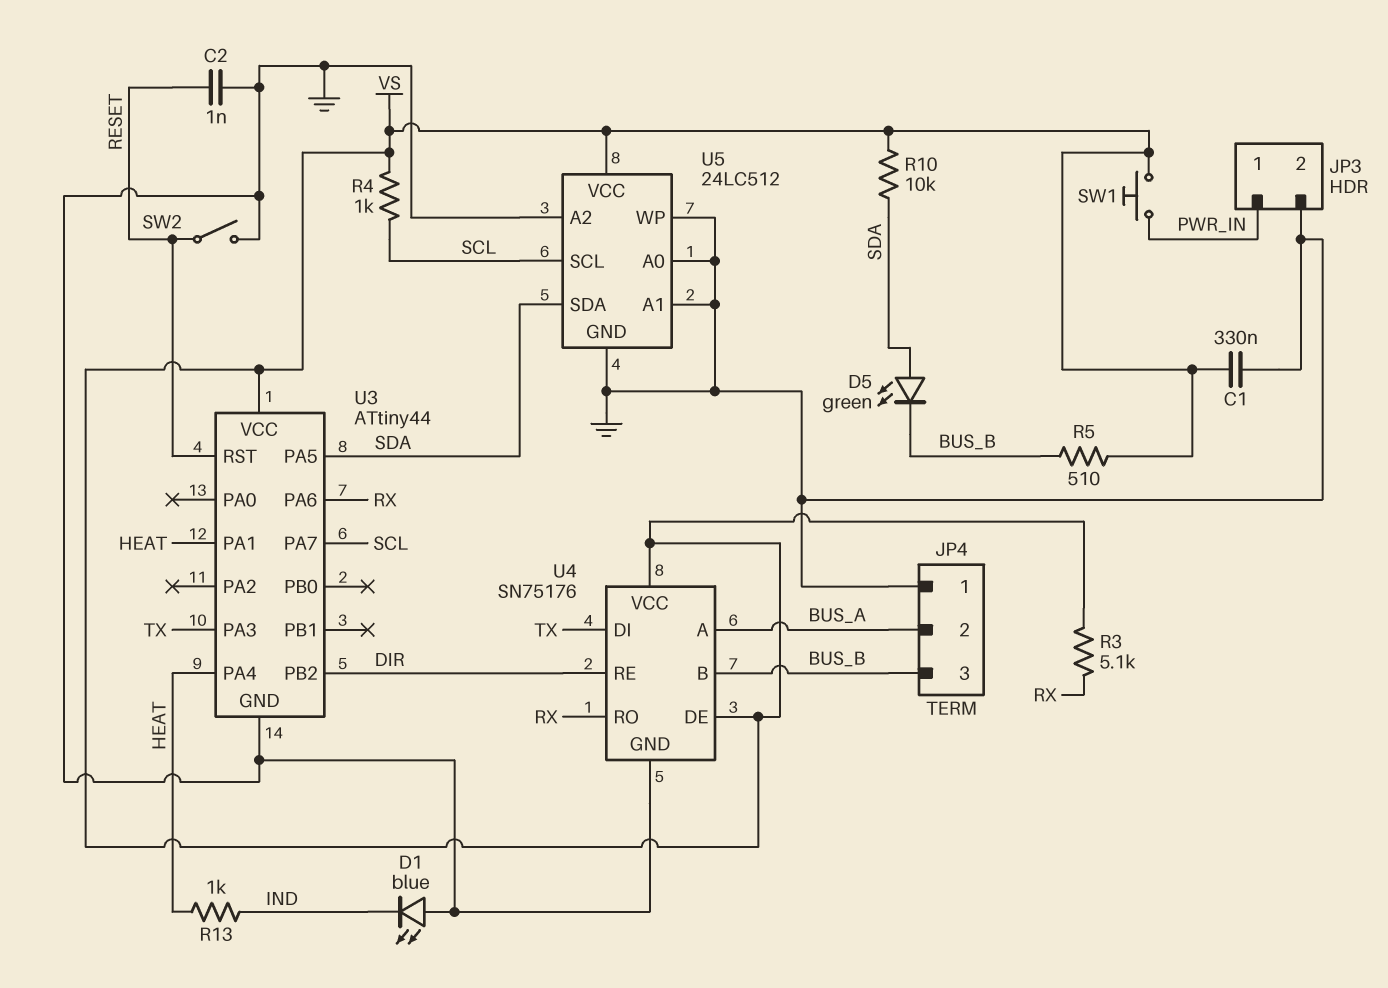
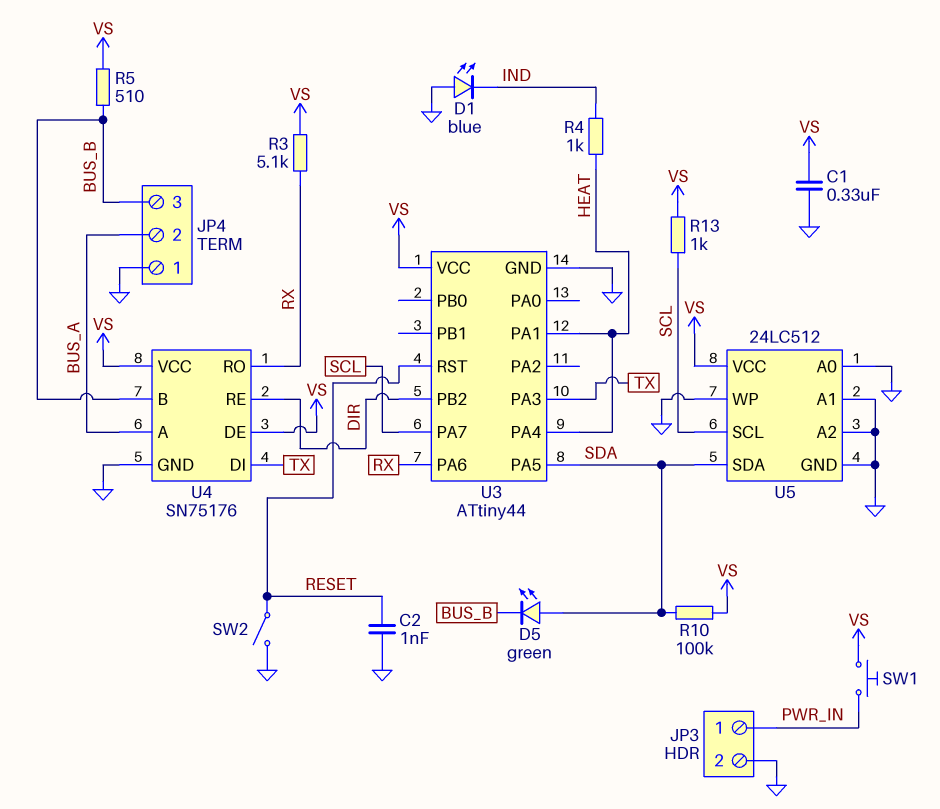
R4: 1k (SCL, VS) -> 1k (HEAT, IND)
R10: 10k (SDA, VS) -> 100k (SDA, VS)
R13: 1k (HEAT, IND) -> 1k (SCL, VS)

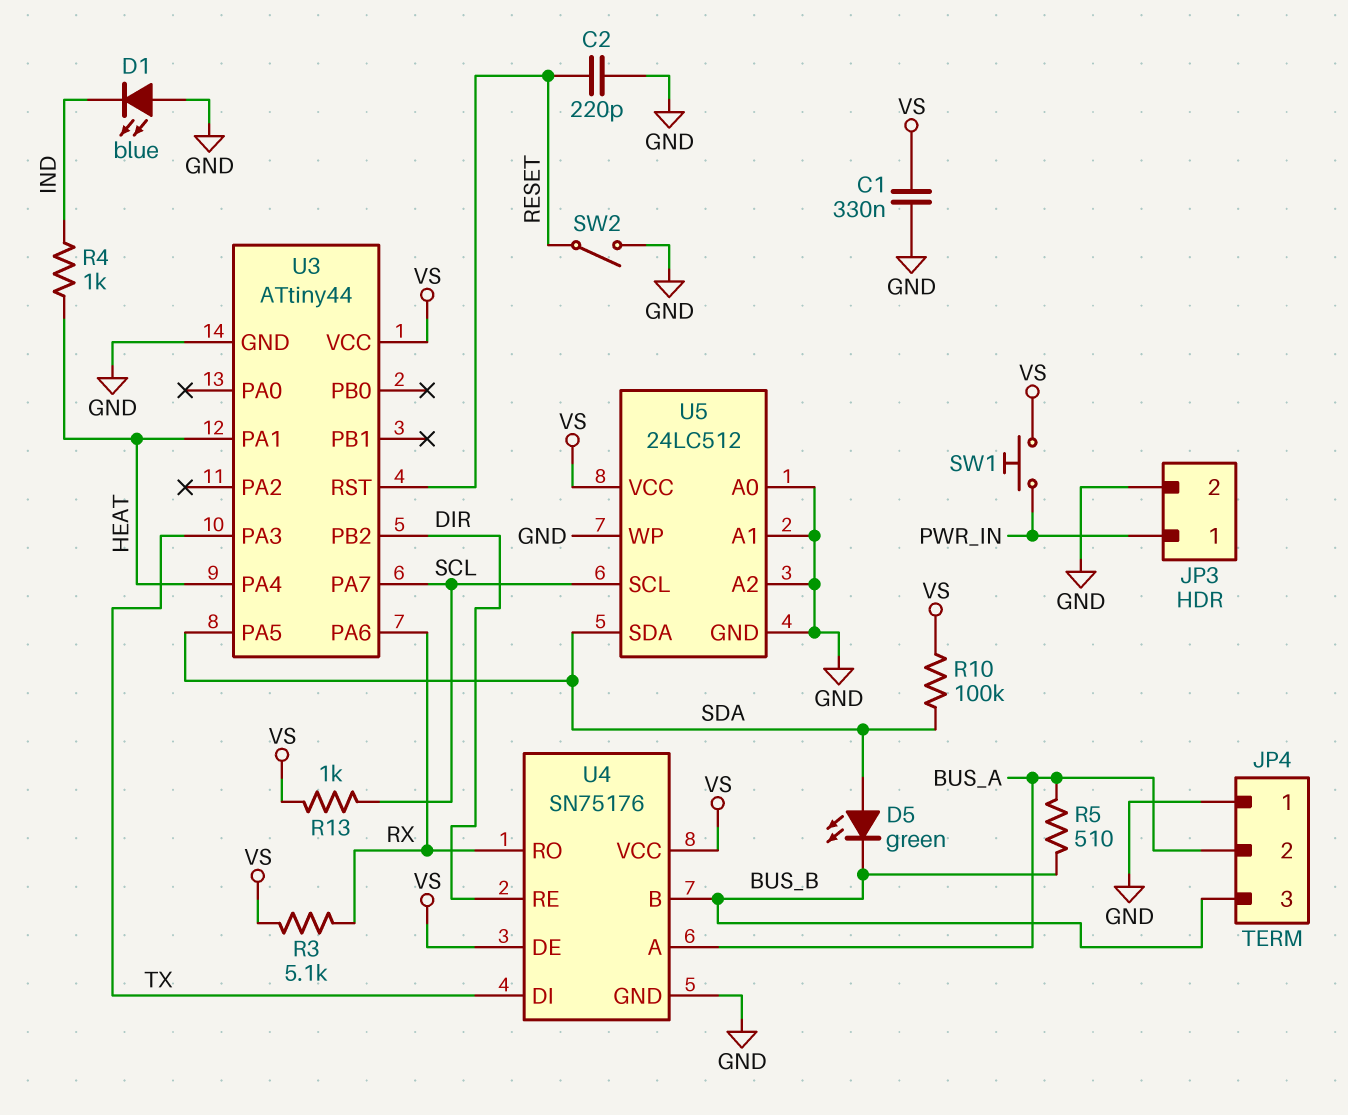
C2: 1nF (GND, RESET) -> 220pF (GND, RESET)
R5: 510 (BUS_B, VS) -> 510 (BUS_A, BUS_B)

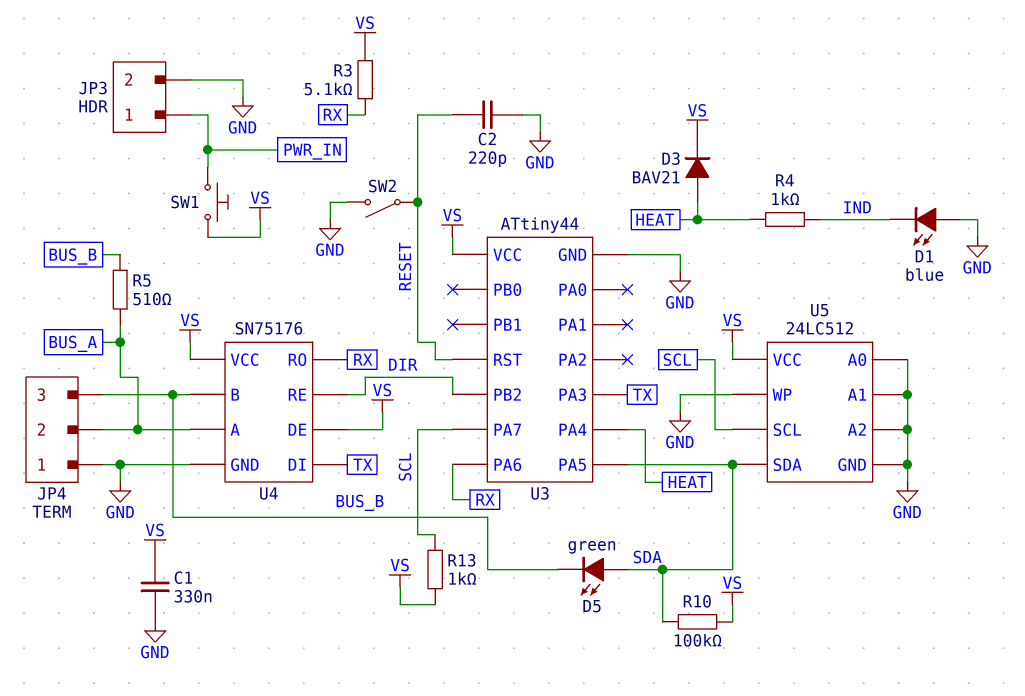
D3: none -> diode BAV21 (A HEAT, K VS)
U3 pin PA1: HEAT -> none

